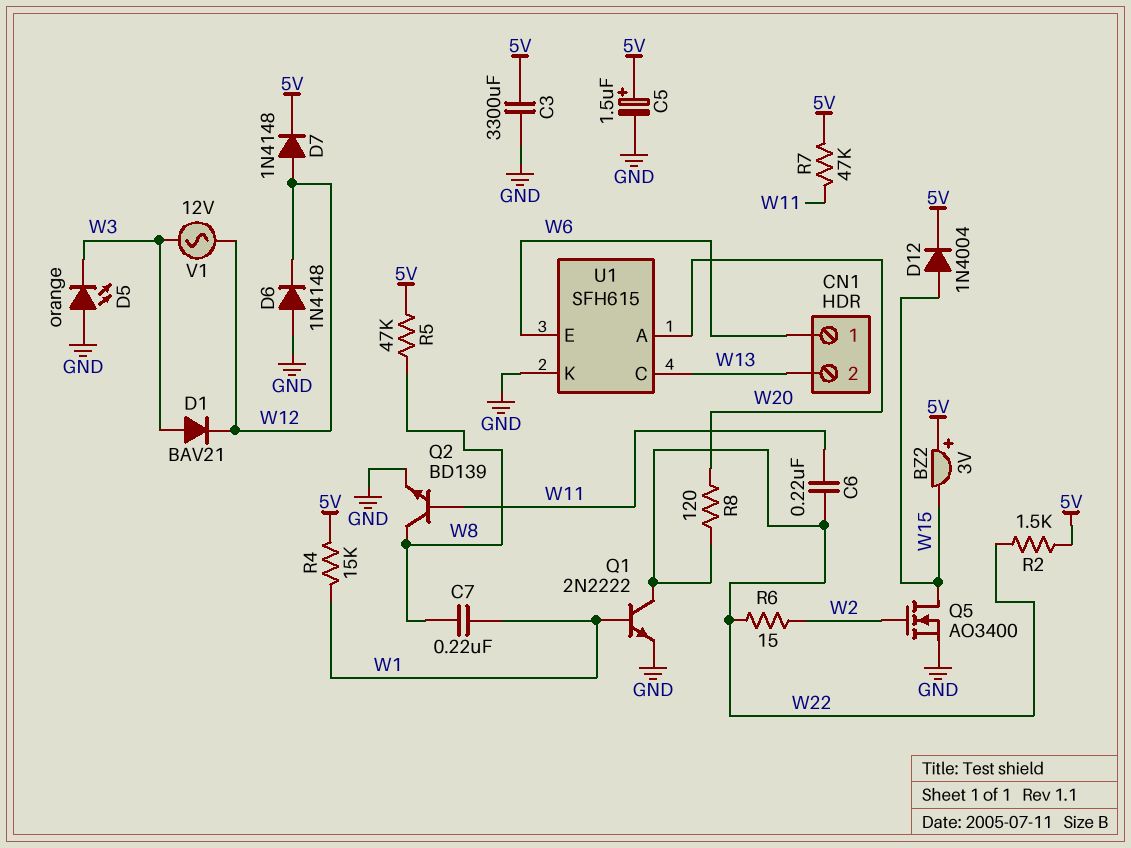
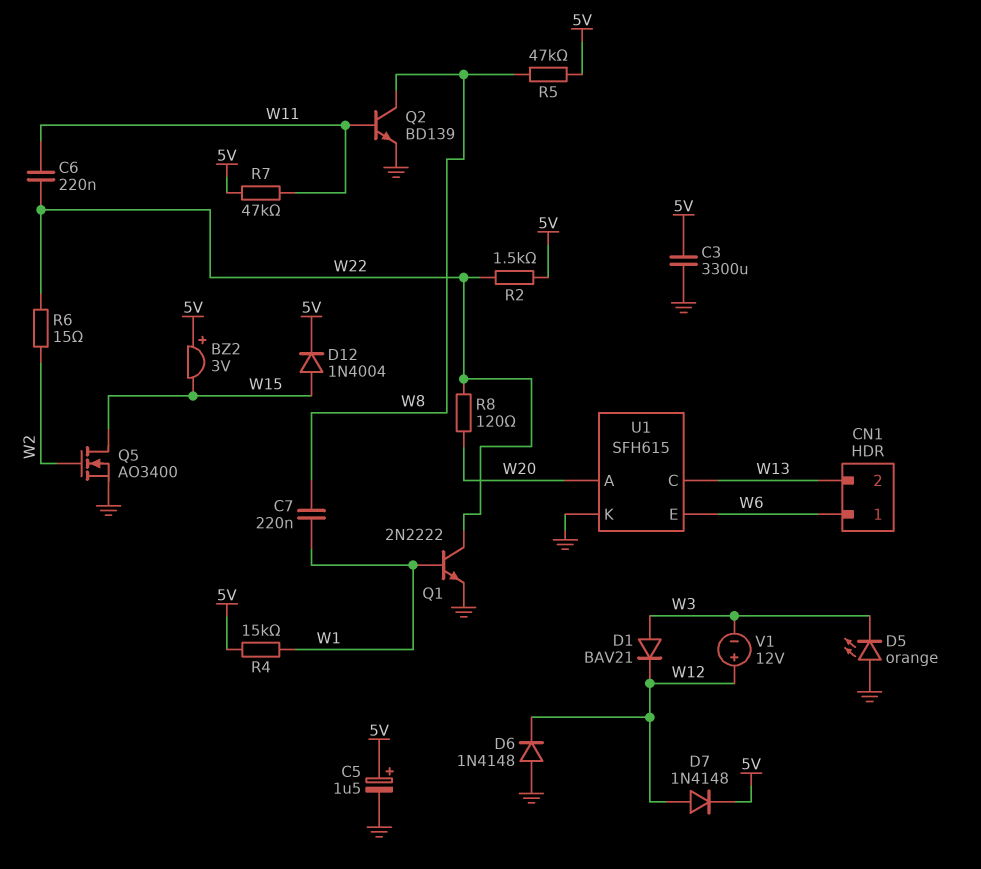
V1: AC 12V (W3, W12) -> 12V (plus W12, minus W3)

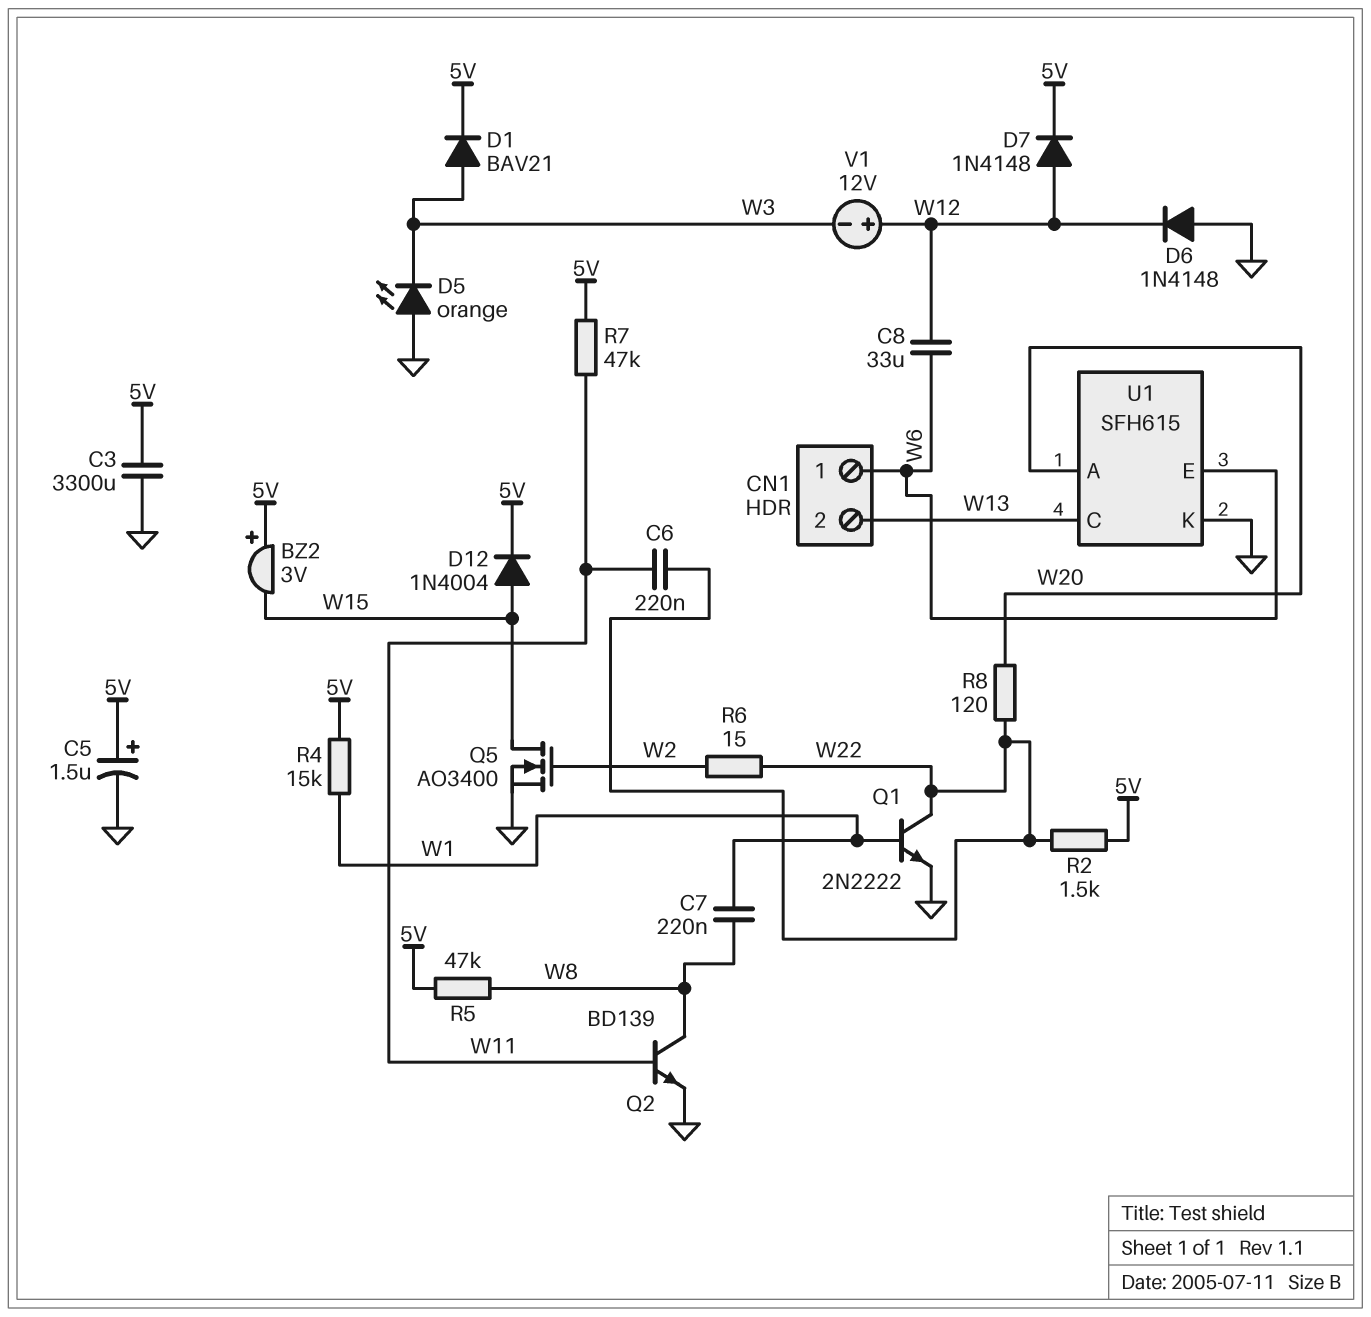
C8: none -> 33uF (W6, W12)
D1: diode BAV21 (A W3, K W12) -> diode BAV21 (A W3, K 5V)

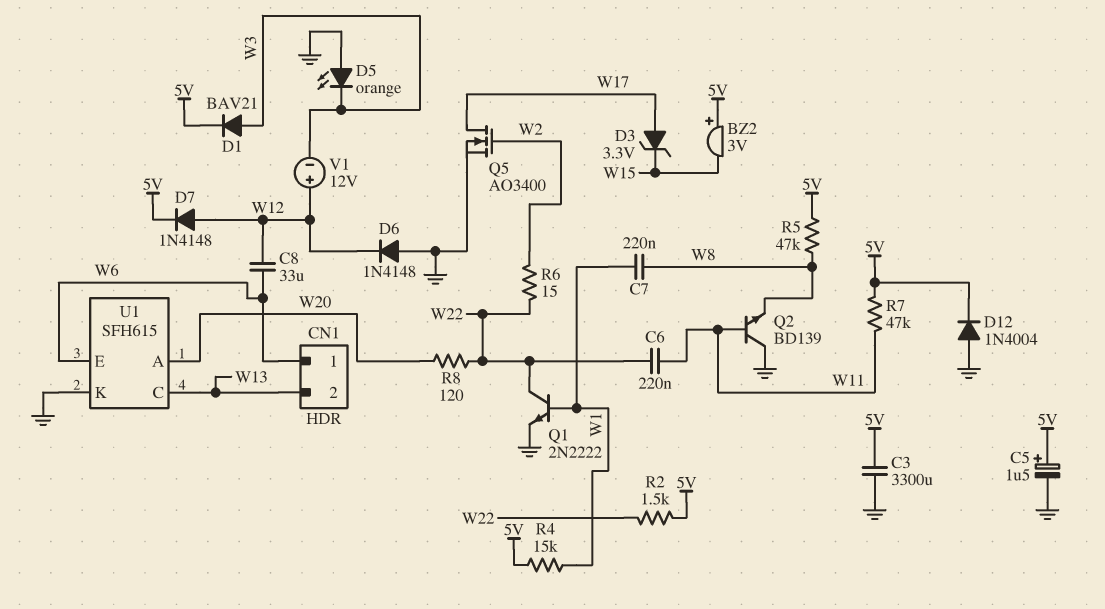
D3: none -> zener 3.3V (A W17, K W15)
D12: diode 1N4004 (A W15, K 5V) -> diode 1N4004 (A GND, K 5V)
Q2: NPN BD139 (B W11, C W8, E GND) -> NPN BD139 (B W11, C GND, E W8)
Q5: NMOS AO3400 (G W2, D W15, S GND) -> NMOS AO3400 (G W2, D W17, S GND)

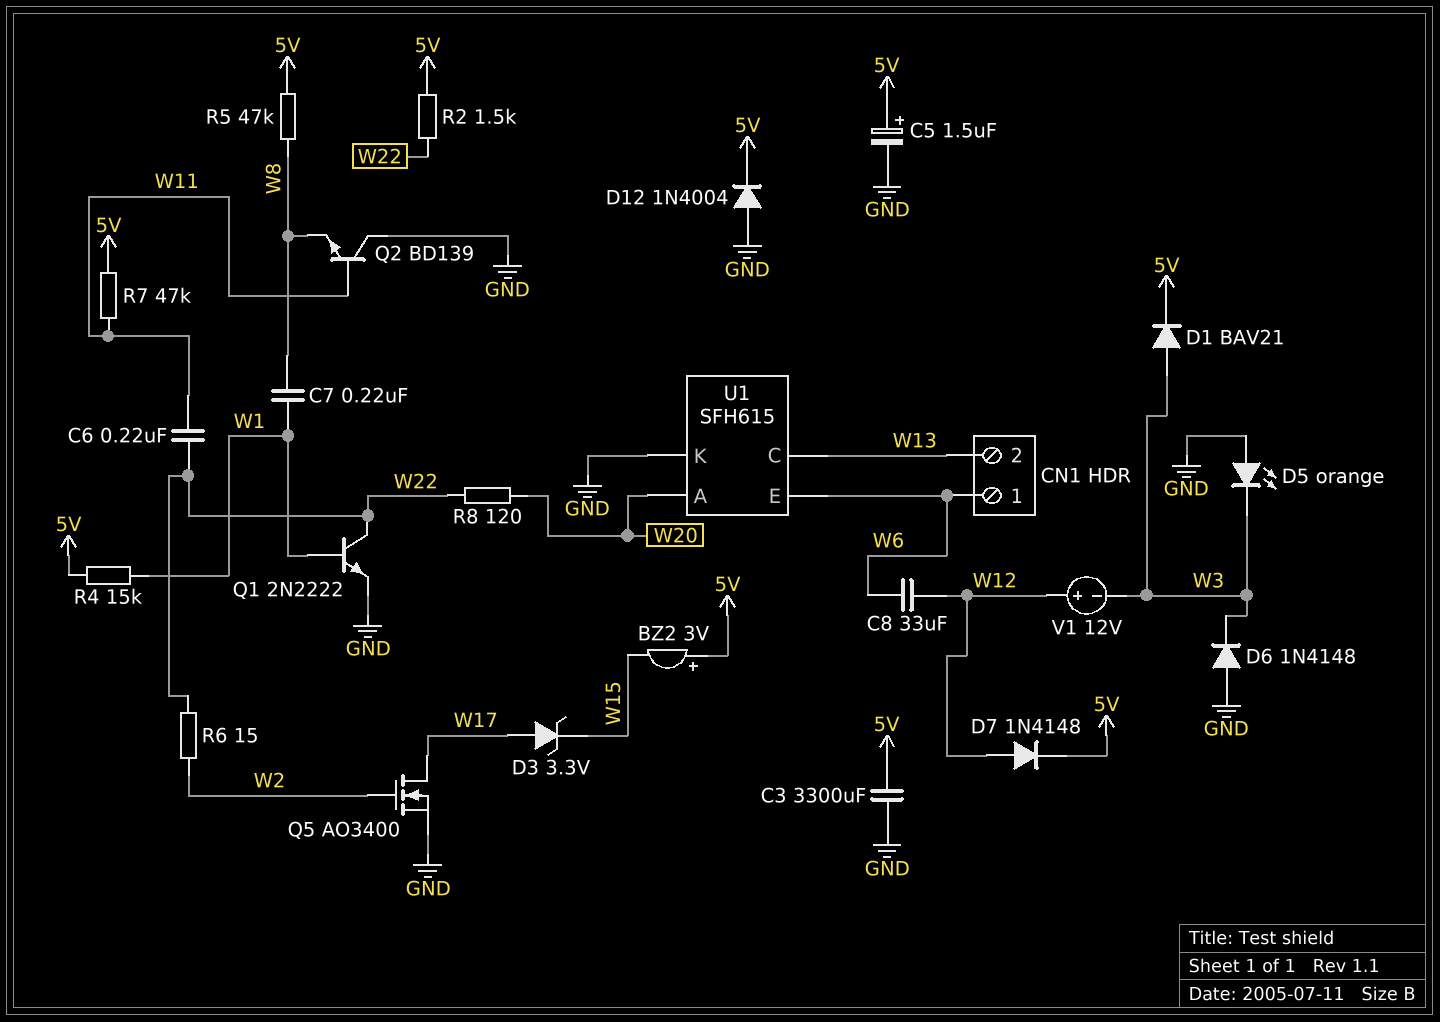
D6: diode 1N4148 (A GND, K W12) -> diode 1N4148 (A GND, K W3)

